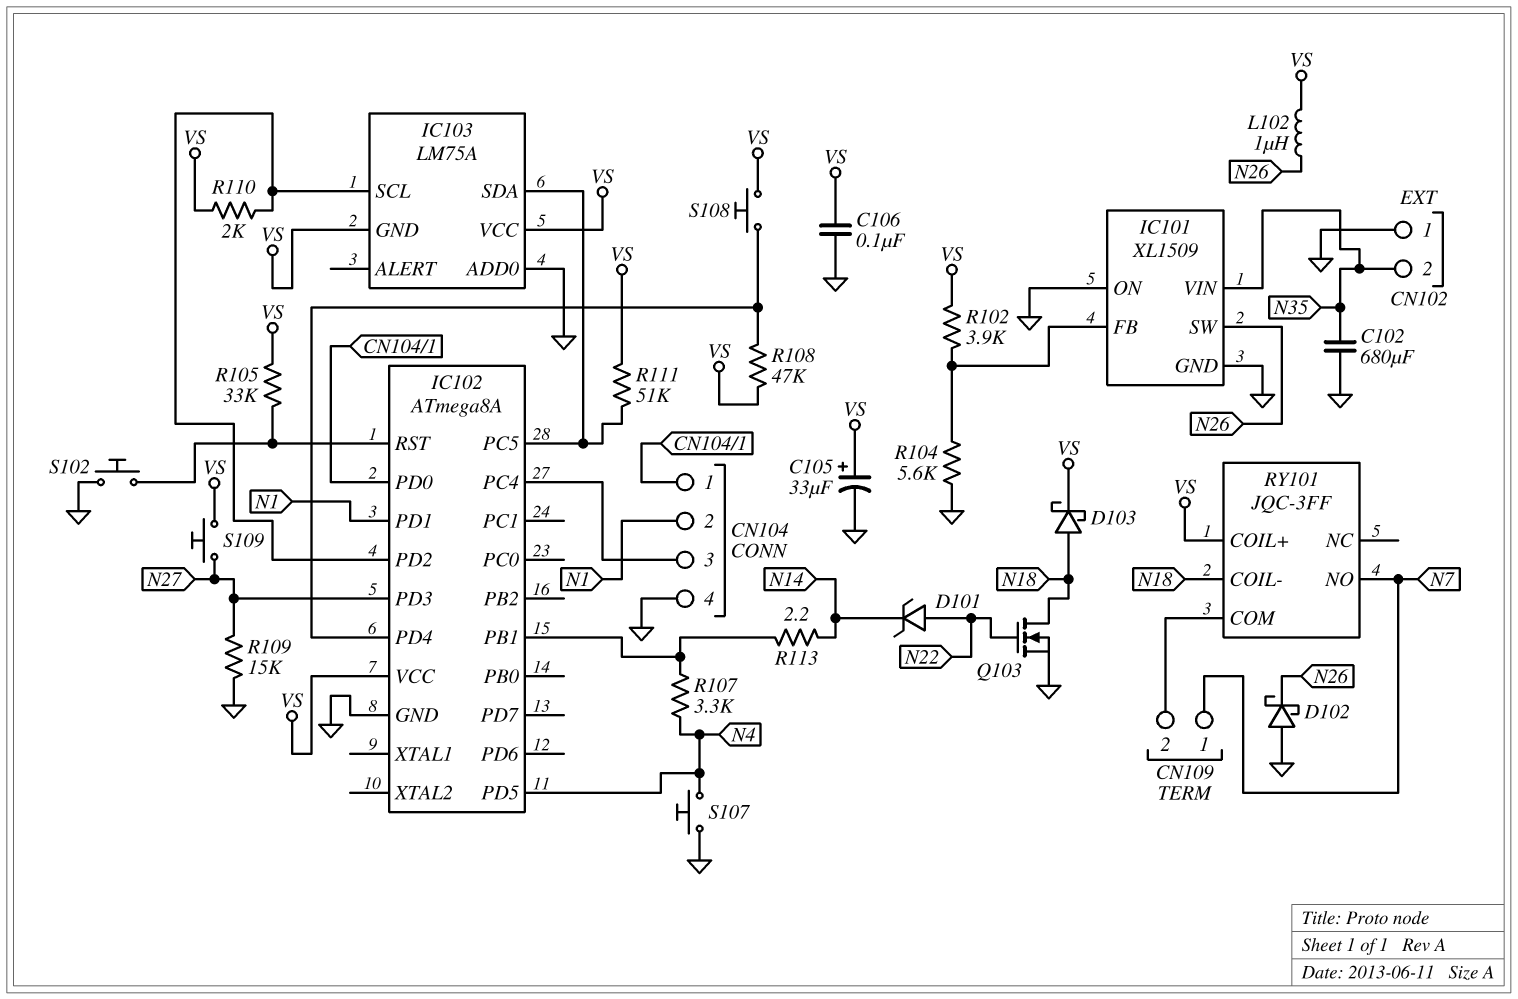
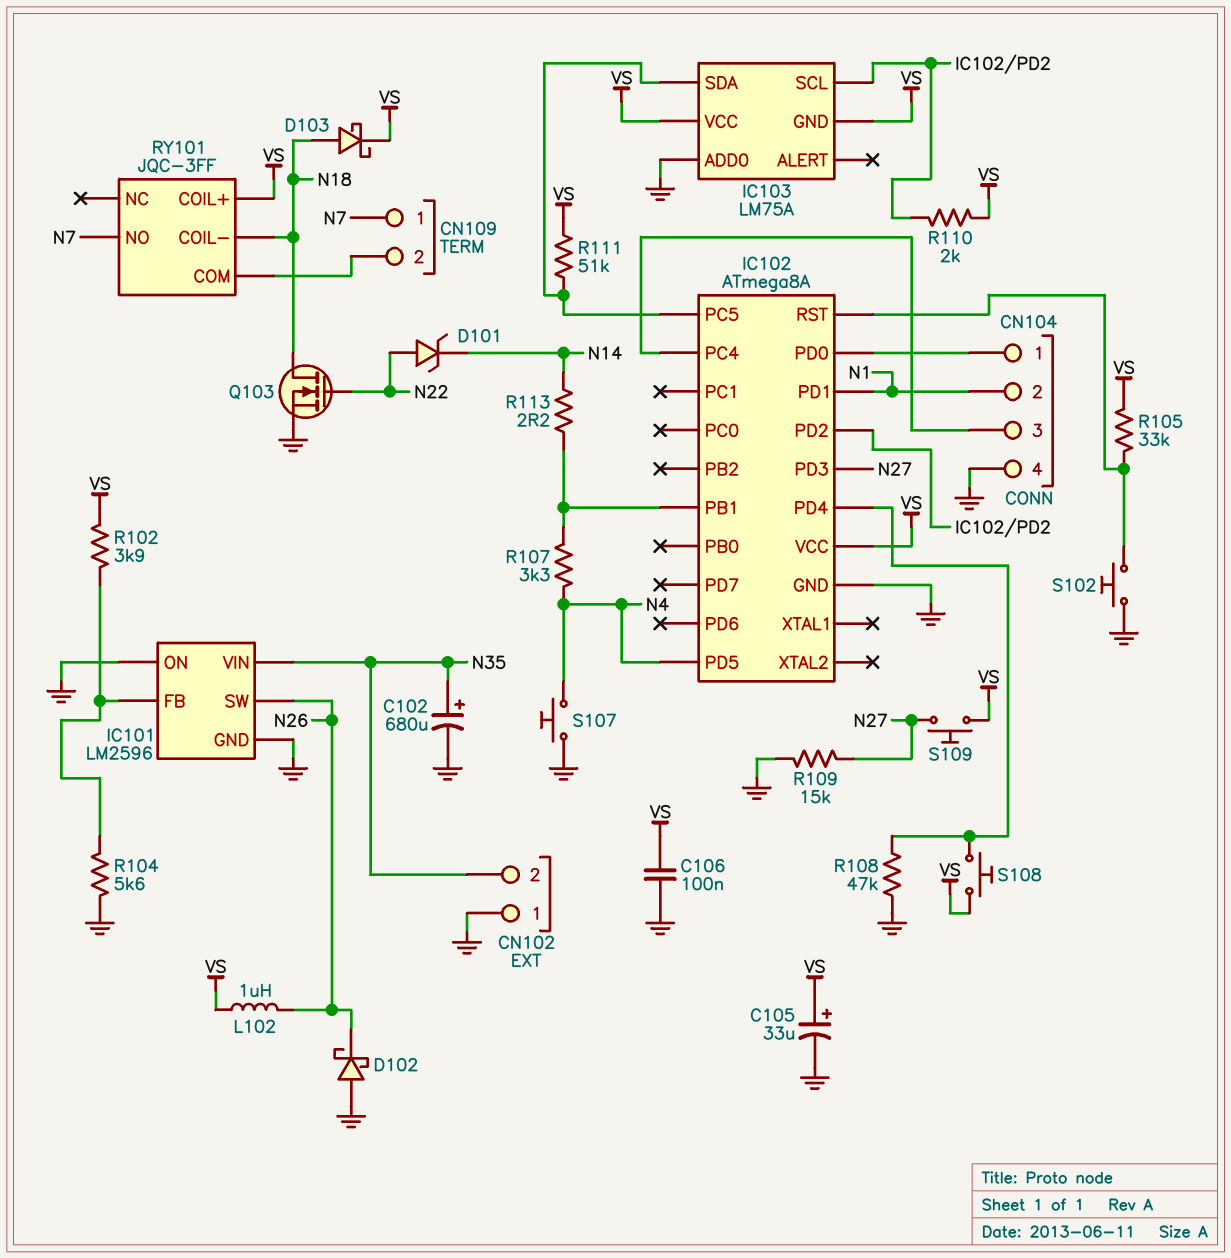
C102: 680uF (GND, N35) -> 680uF (plus N35, minus GND)
IC101: XL1509 -> LM2596
R108: 47k (IC102/PD4, VS) -> 47k (GND, IC102/PD4)

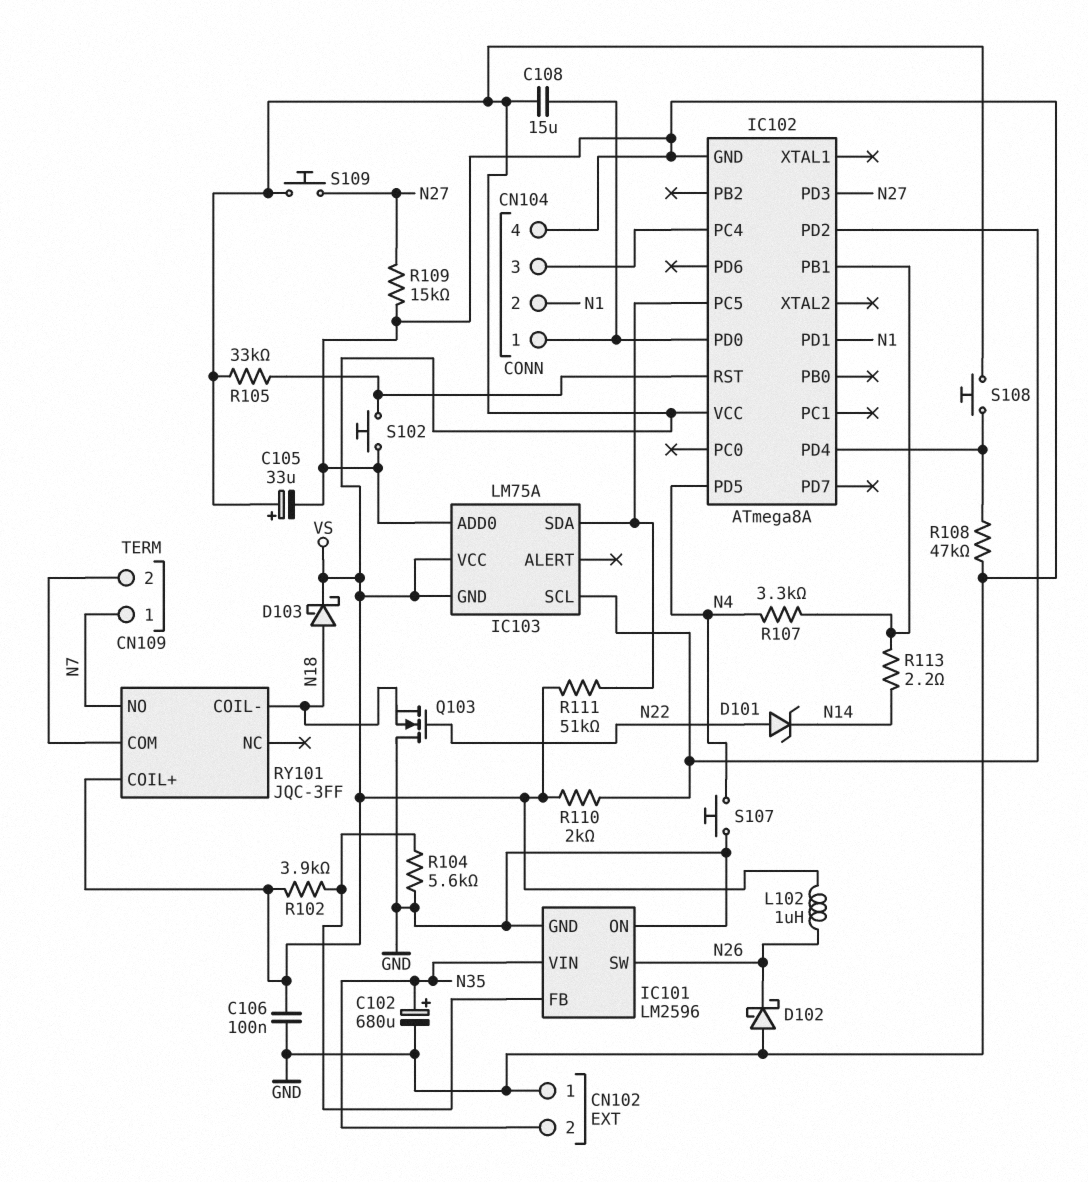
C108: none -> 15uF (CN104/1, VS)
Q103: NMOS (G N22, D N18, S GND) -> NMOS (G N22, D GND, S N18)

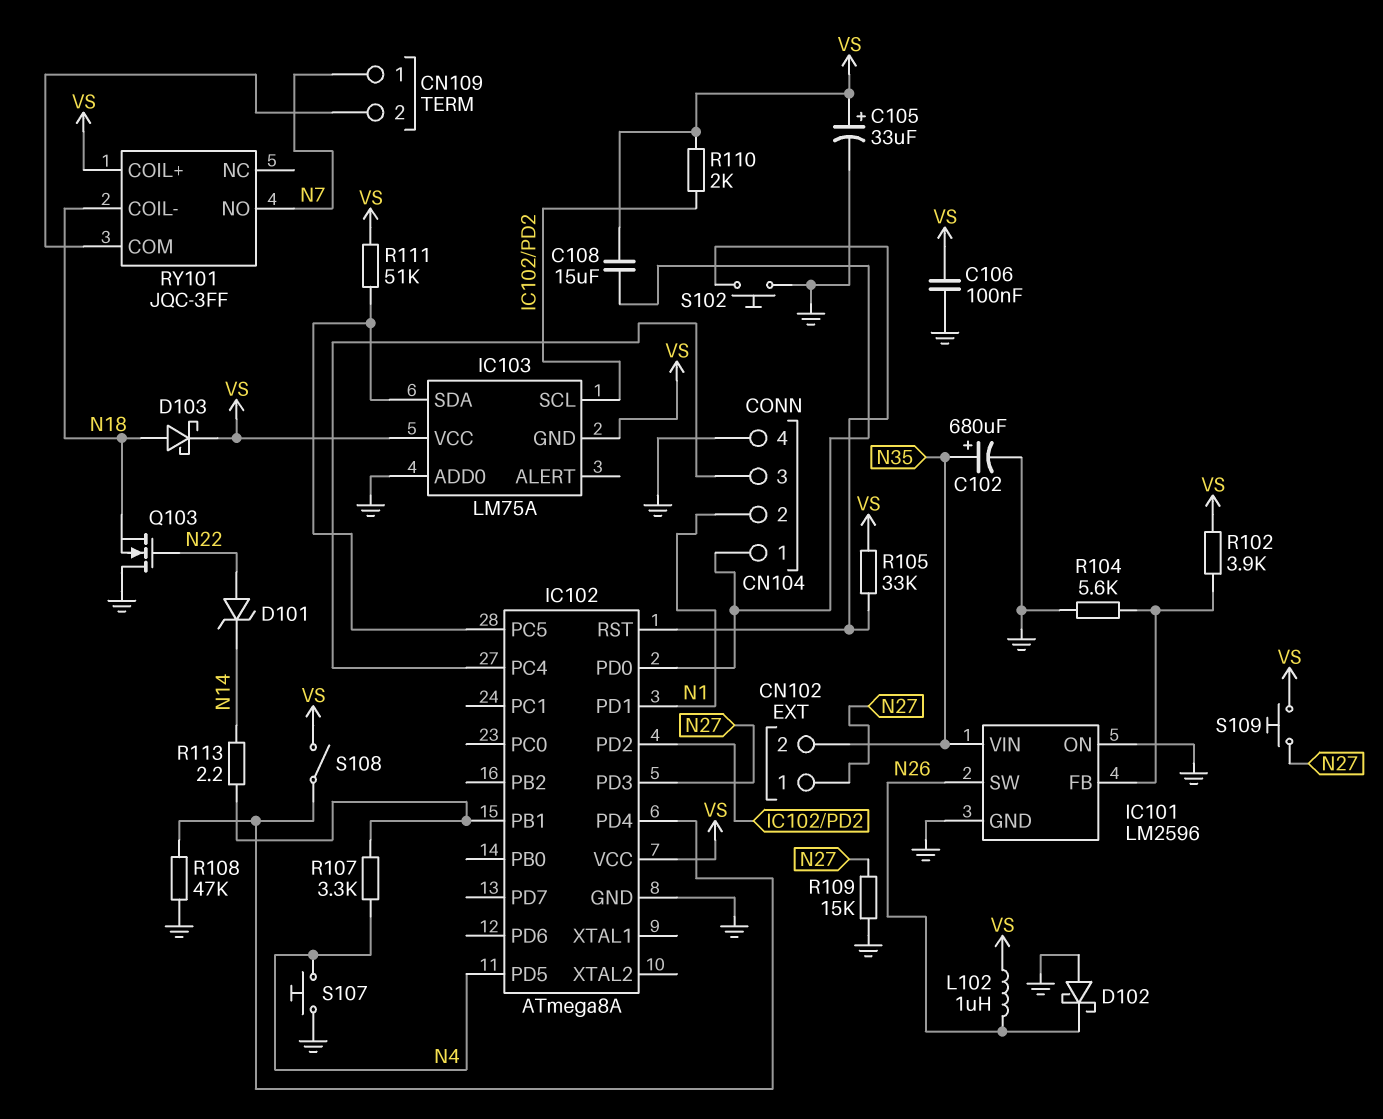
CN102 pin 1: GND -> N27
S108: button (IC102/PD4, VS) -> switch (IC102/PD4, VS)

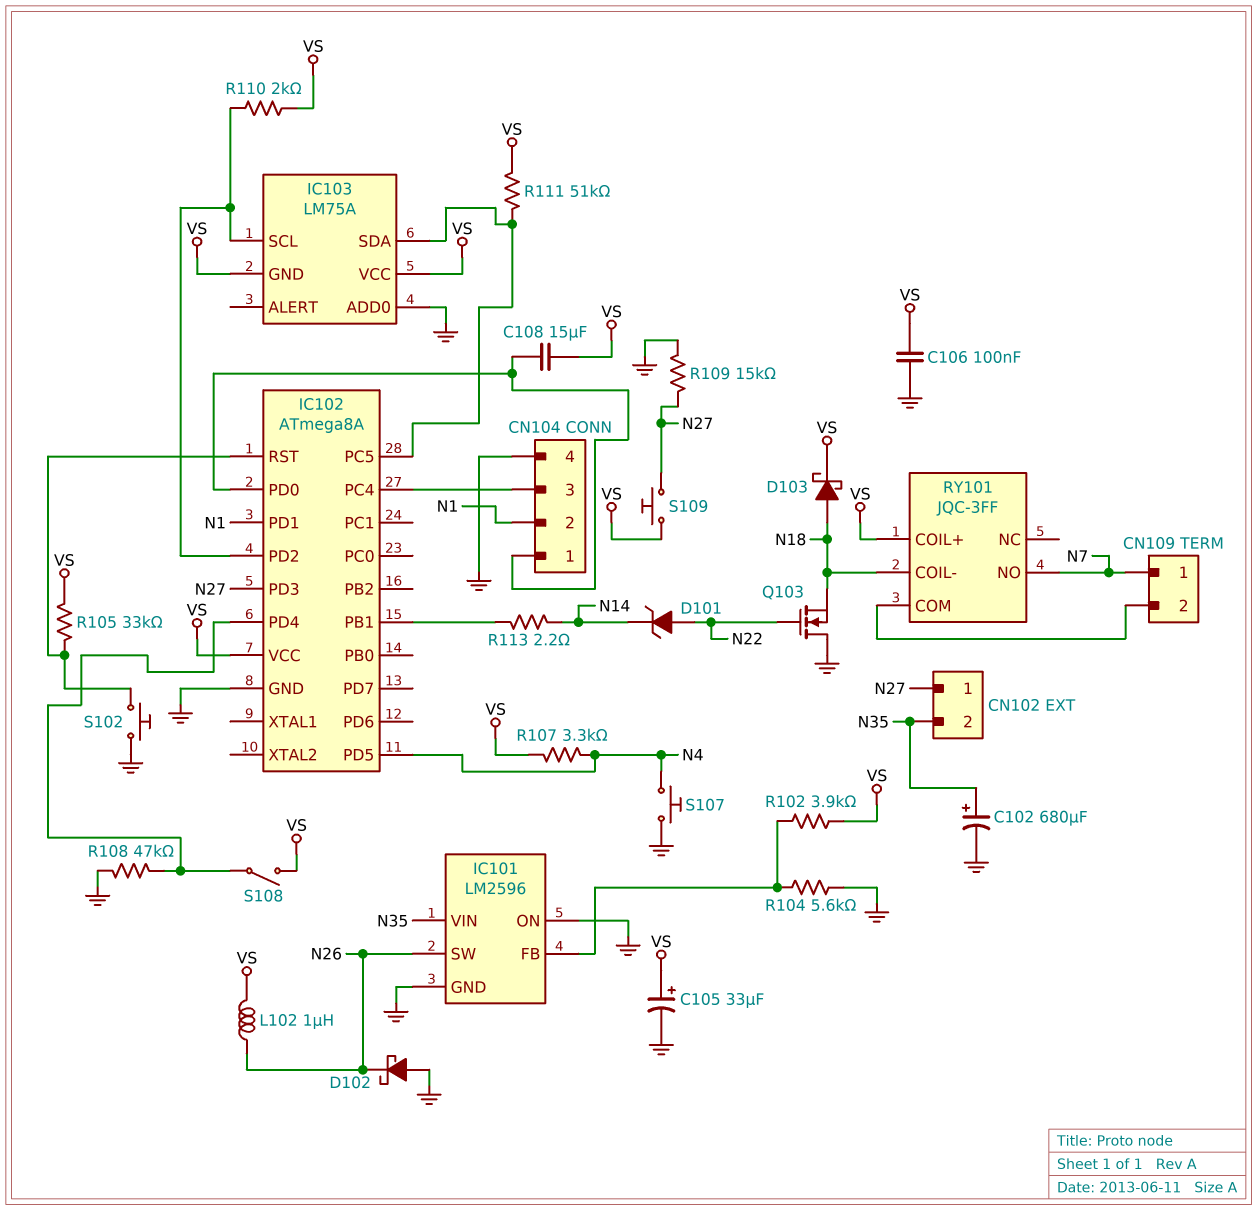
R107: 3.3k (IC102/PB1, N4) -> 3.3k (N4, VS)

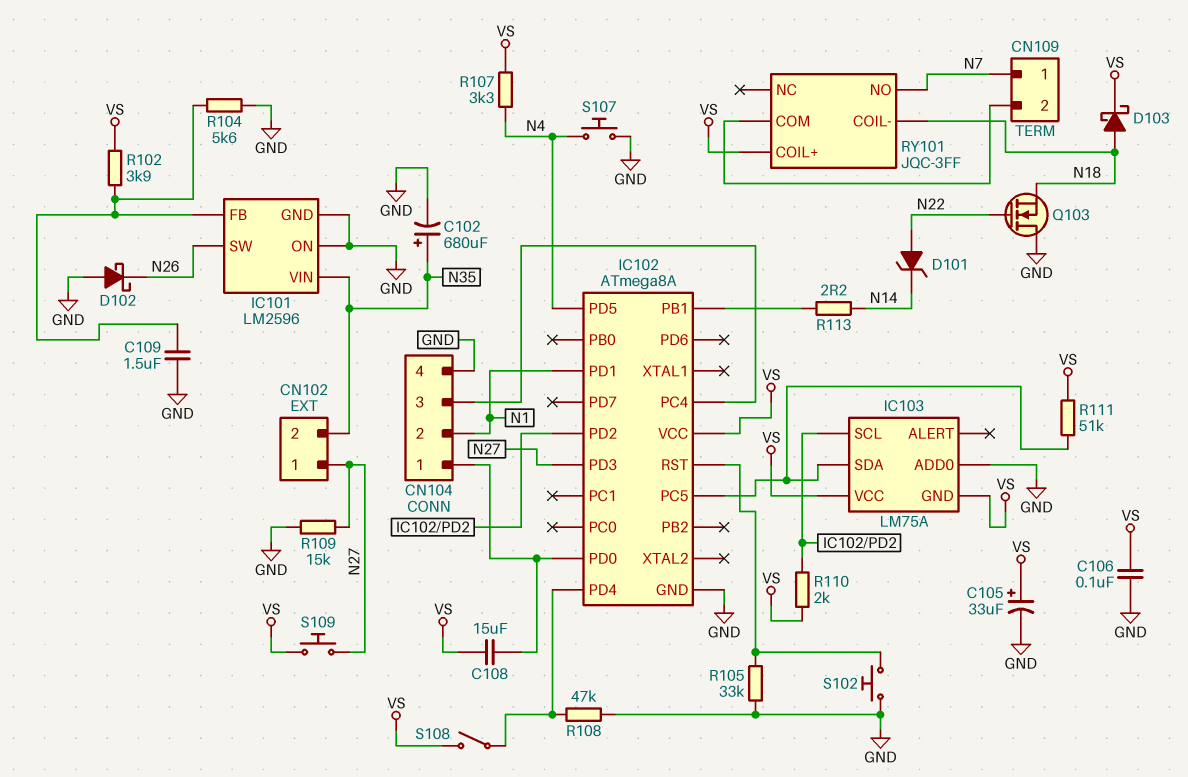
C109: none -> 1.5uF (GND, IC101/FB)
L102: 1uH (N26, VS) -> none
R105: 33k (IC102/RST, VS) -> 33k (GND, IC102/RST)

